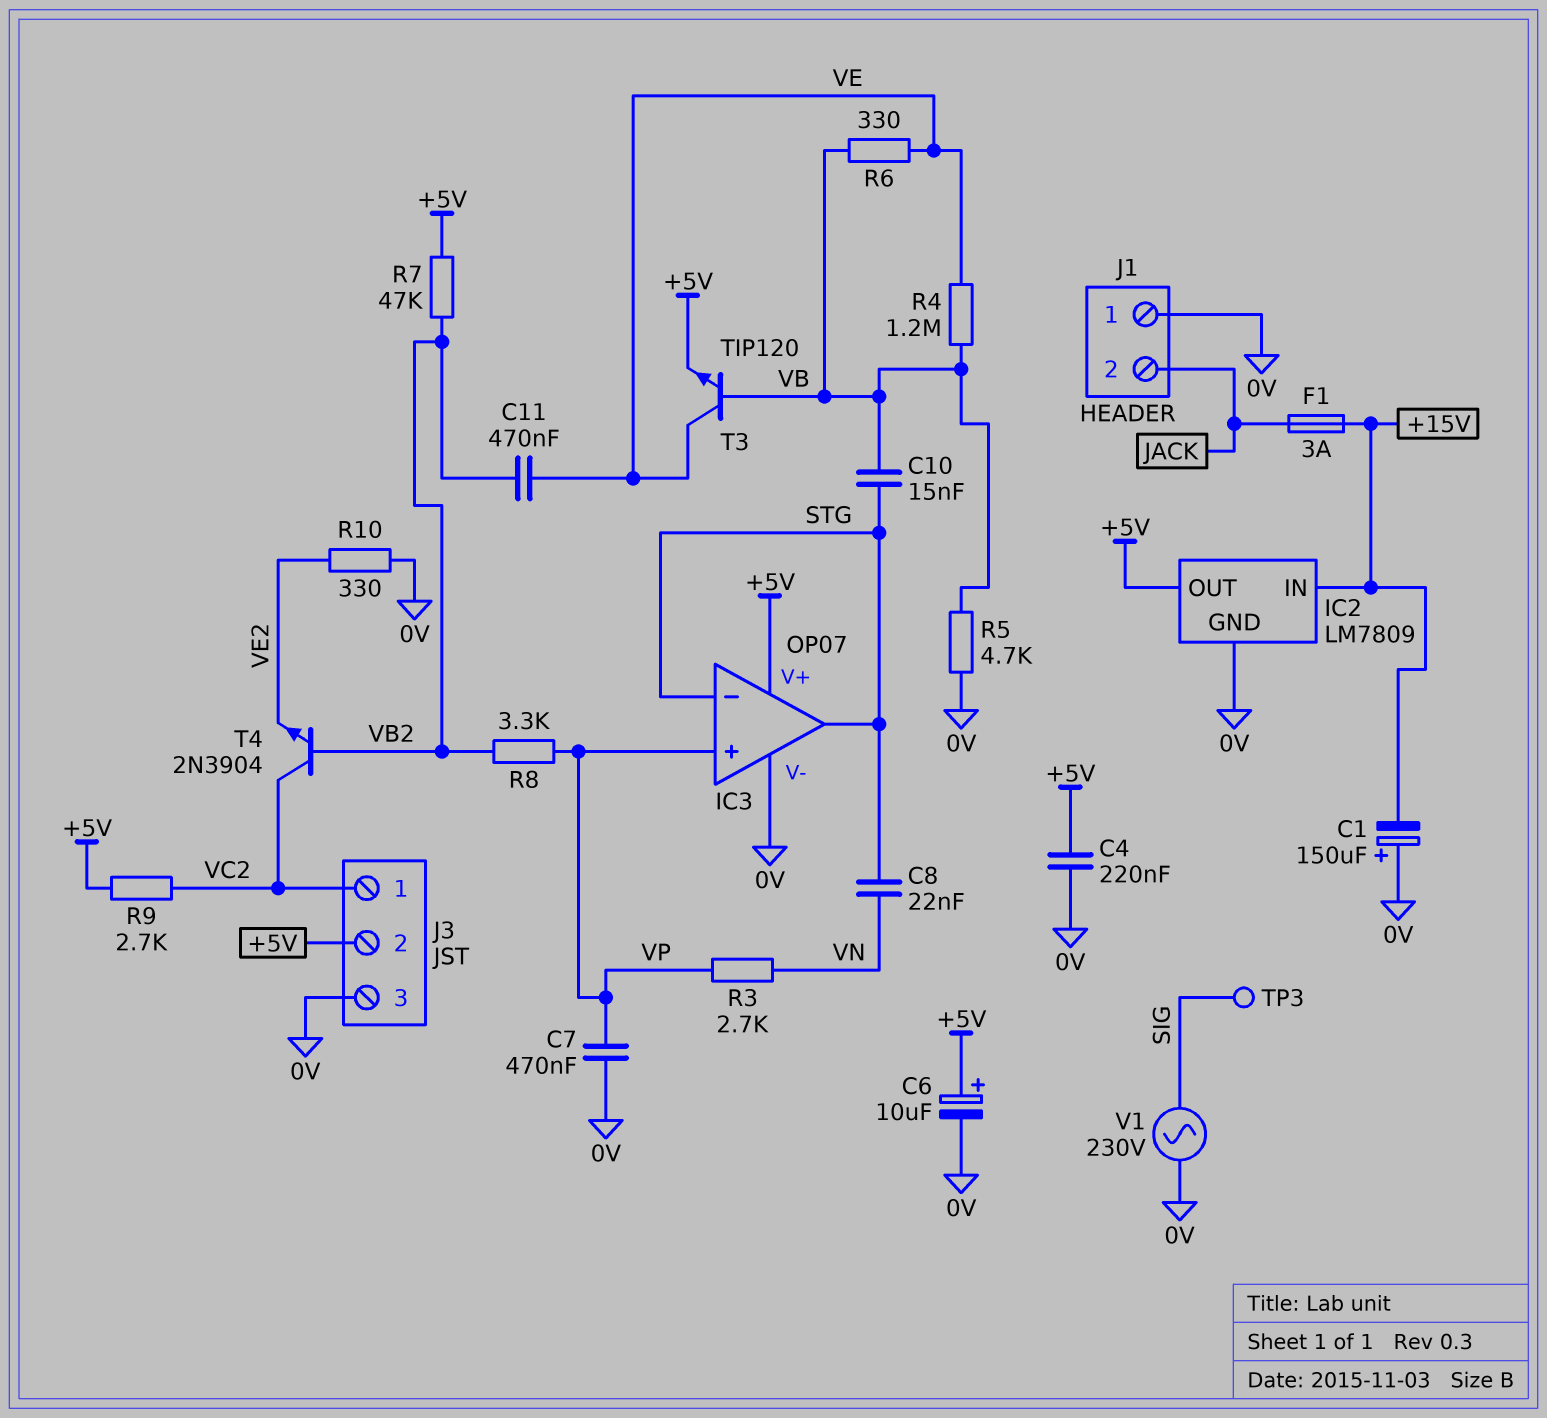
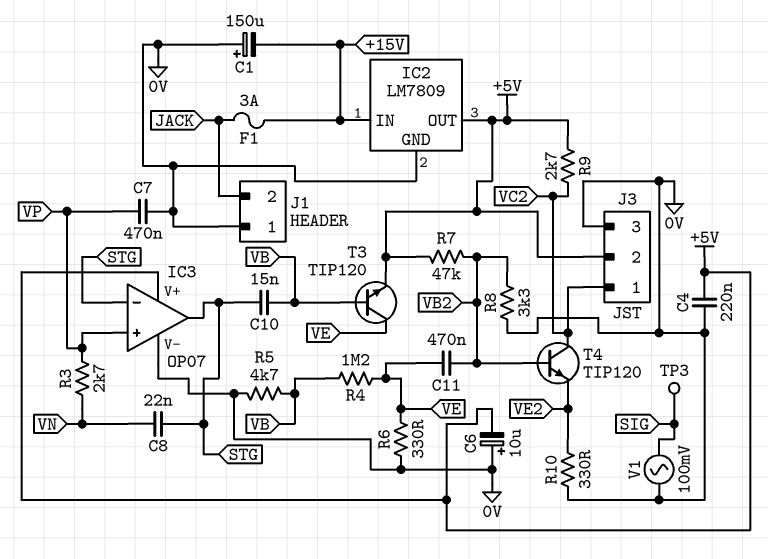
C6: 10uF (plus +5V, minus 0V) -> 10uF (plus 0V, minus +5V)
R6: 330 (VB, VE) -> 330 (0V, VE)
R8: 3.3k (VB2, VP) -> 3.3k (0V, VB2)
T4: NPN 2N3904 (B VB2, C VC2, E VE2) -> NPN TIP120 (B VB2, C VC2, E VE2)
V1: AC 230V (0V, SIG) -> AC 100mV (0V, SIG)

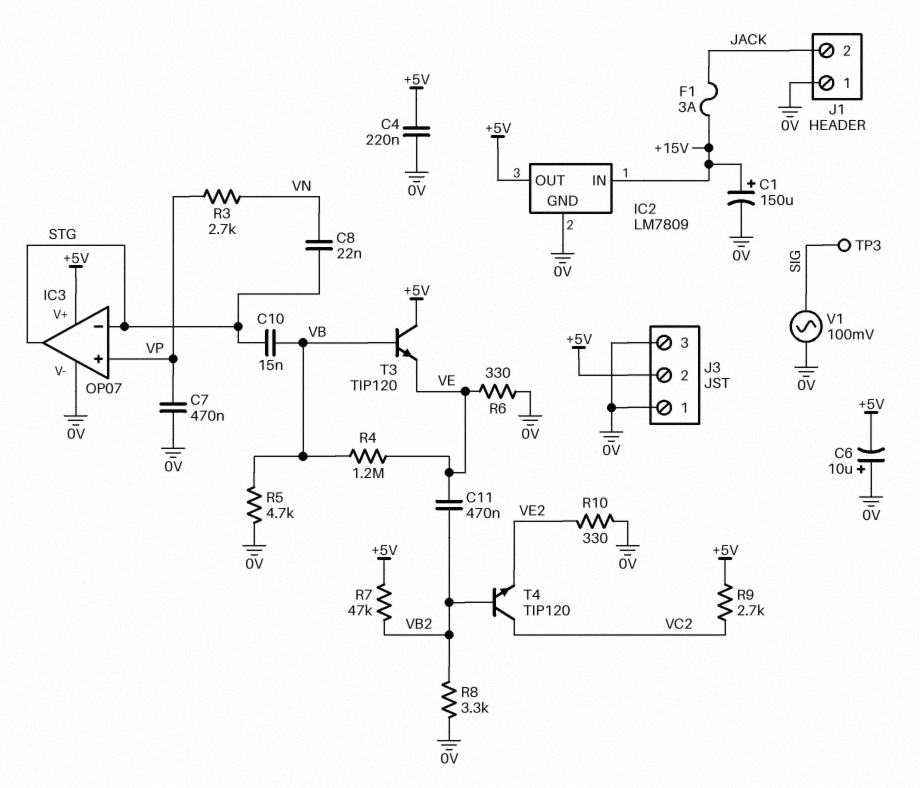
C1: 150uF (plus 0V, minus +15V) -> 150uF (plus +15V, minus 0V)
J3 pin 1: VC2 -> 0V
T3: NPN TIP120 (B VB, C VE, E +5V) -> NPN TIP120 (B VB, C +5V, E VE)

